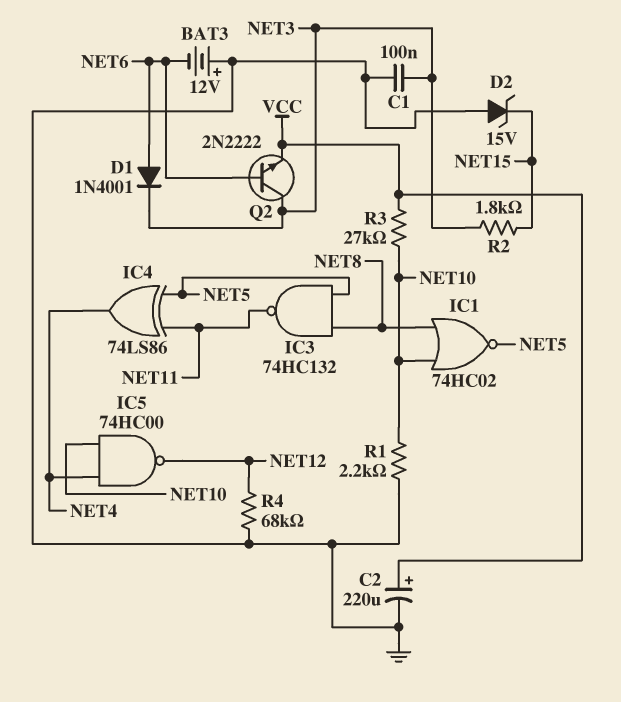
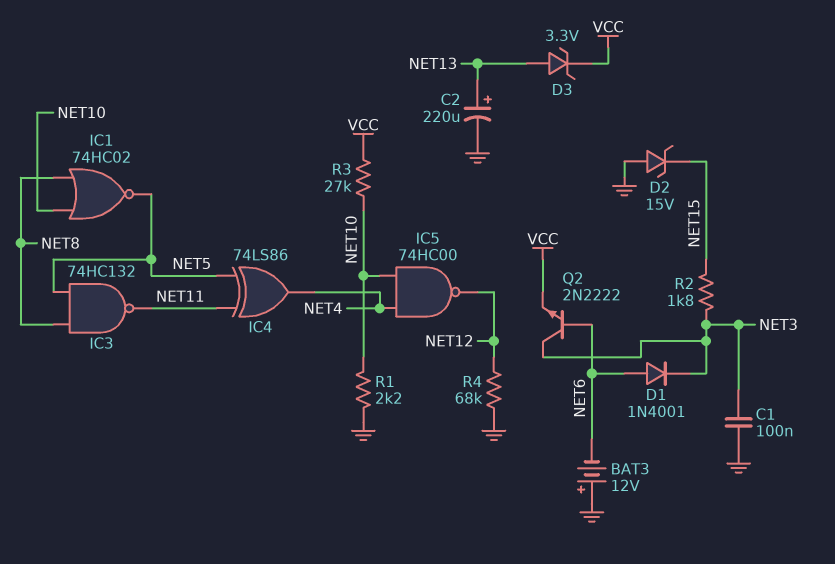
C2: 220uF (plus VCC, minus GND) -> 220uF (plus NET13, minus GND)
D3: none -> zener 3.3V (A NET13, K VCC)

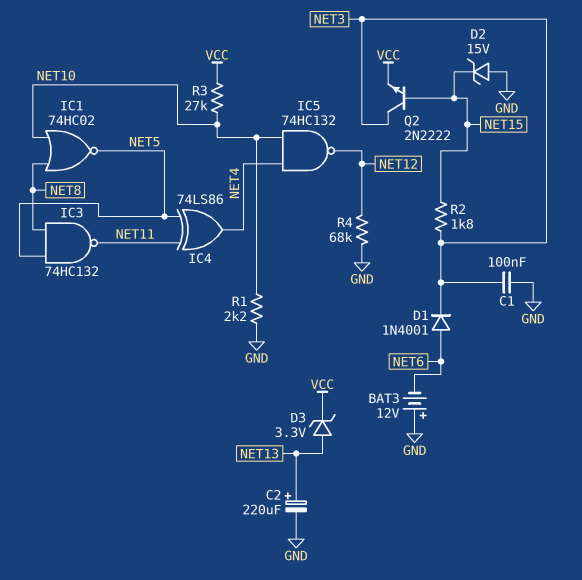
IC5: NAND 74HC00 (in NET4, in NET10, out NET12) -> NAND 74HC132 (in NET4, in NET10, out NET12)
Q2: NPN 2N2222 (B NET6, C NET3, E VCC) -> NPN 2N2222 (B NET15, C NET3, E VCC)

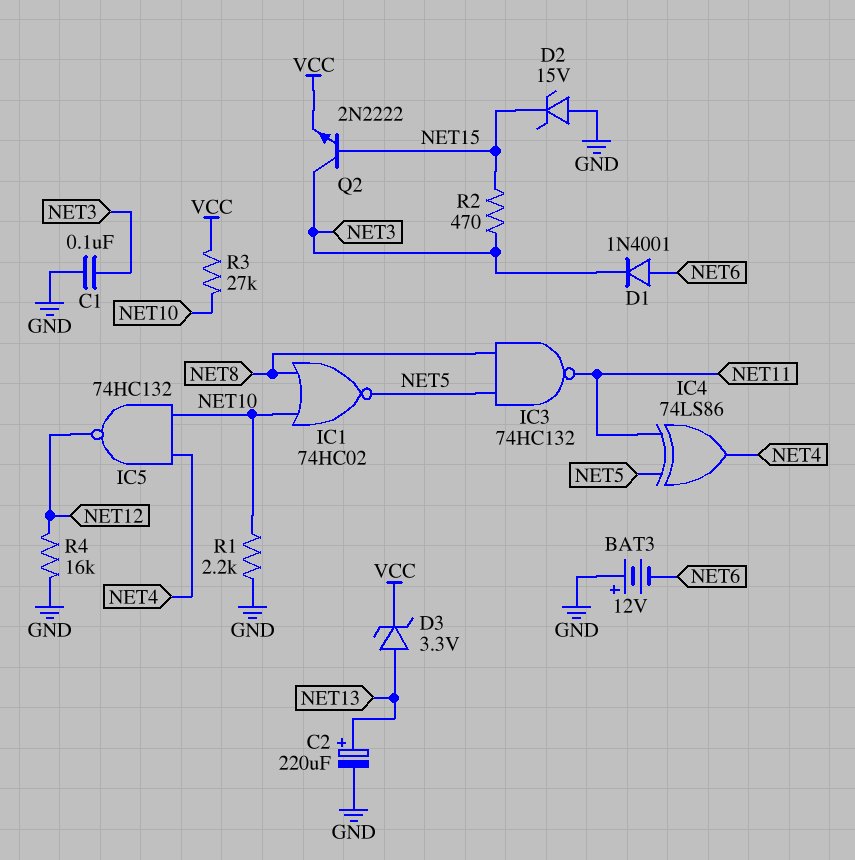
R2: 1.8k (NET3, NET15) -> 470 (NET3, NET15)
R4: 68k (GND, NET12) -> 16k (GND, NET12)

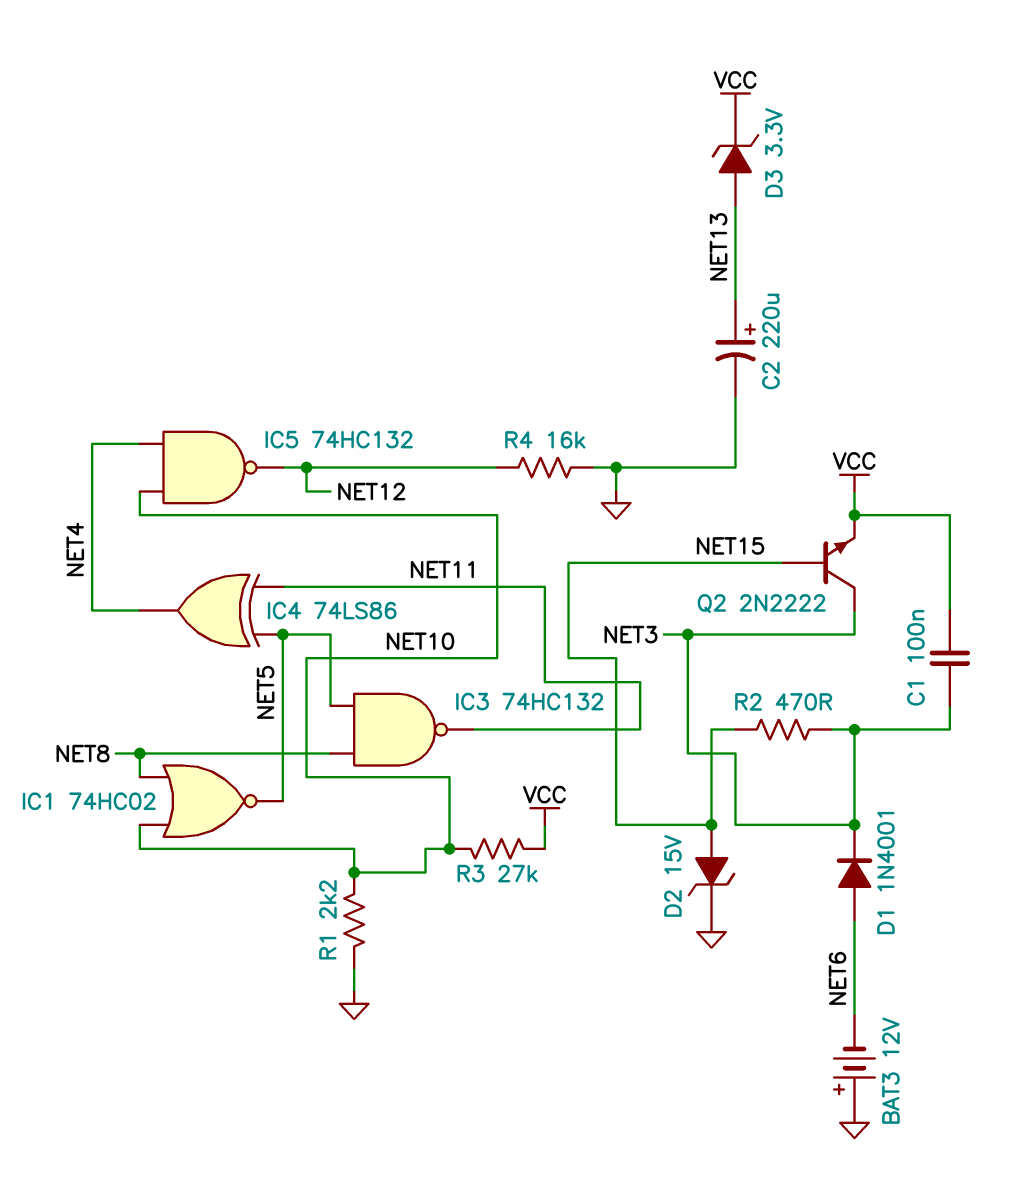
C1: 100nF (GND, NET3) -> 100nF (NET3, VCC)
D2: zener 15V (A GND, K NET15) -> zener 15V (A NET15, K GND)

